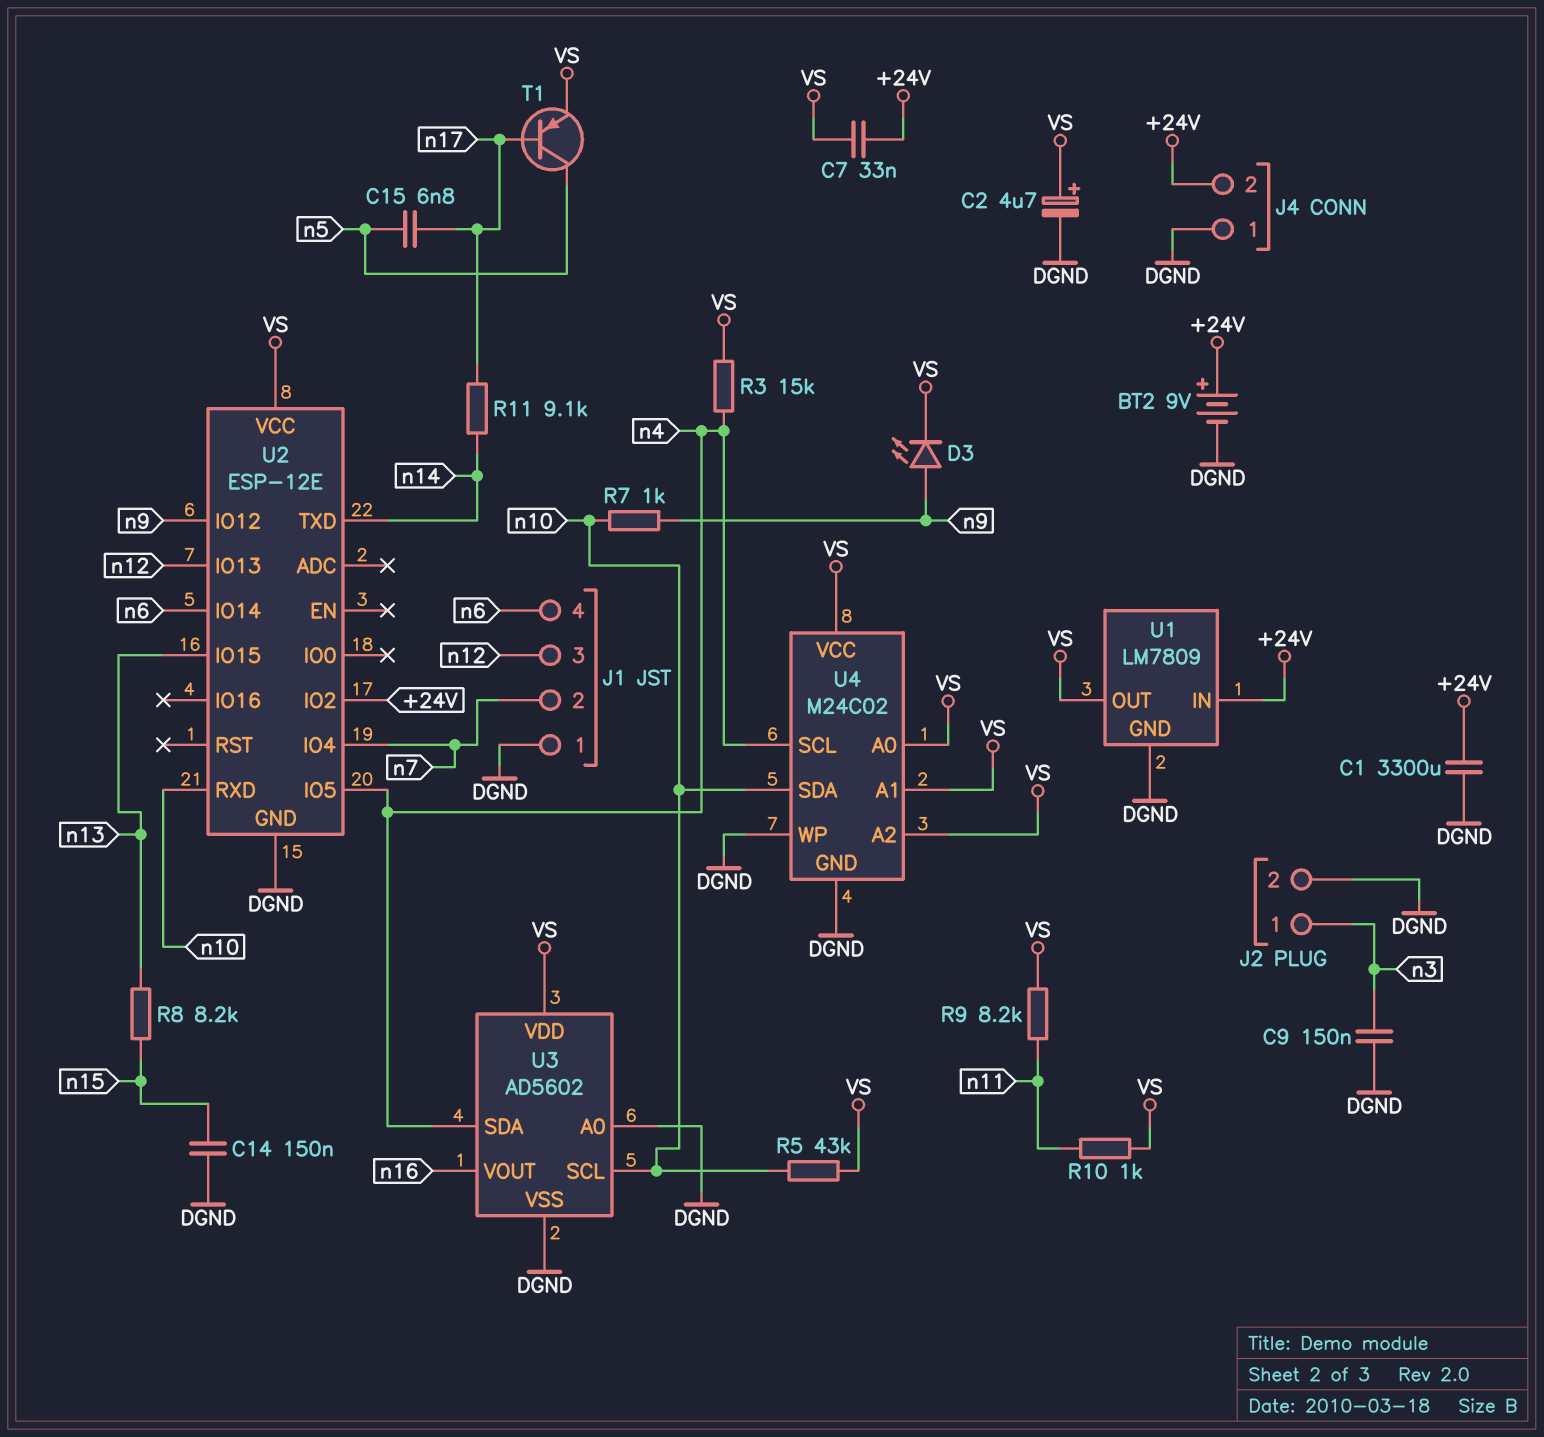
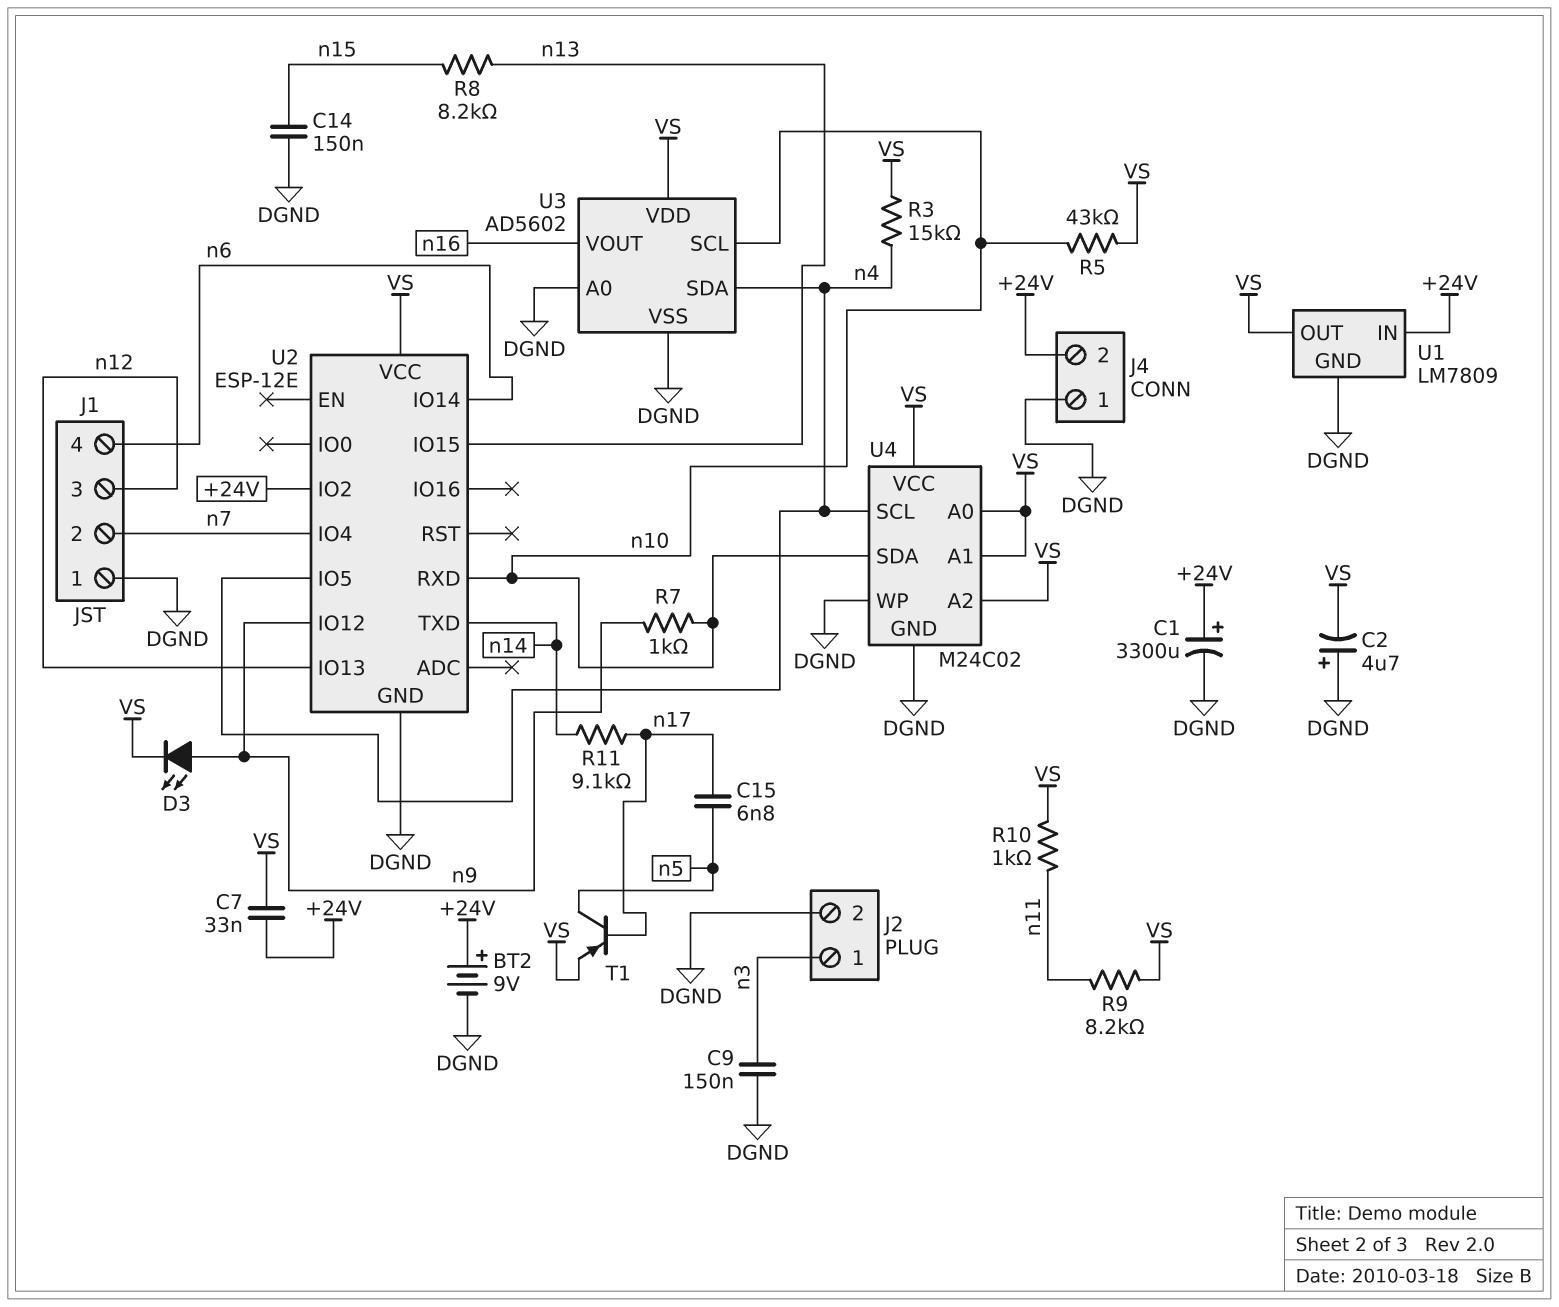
C1: 3300uF (+24V, DGND) -> 3300uF (plus +24V, minus DGND)
C2: 4.7uF (plus VS, minus DGND) -> 4.7uF (plus DGND, minus VS)

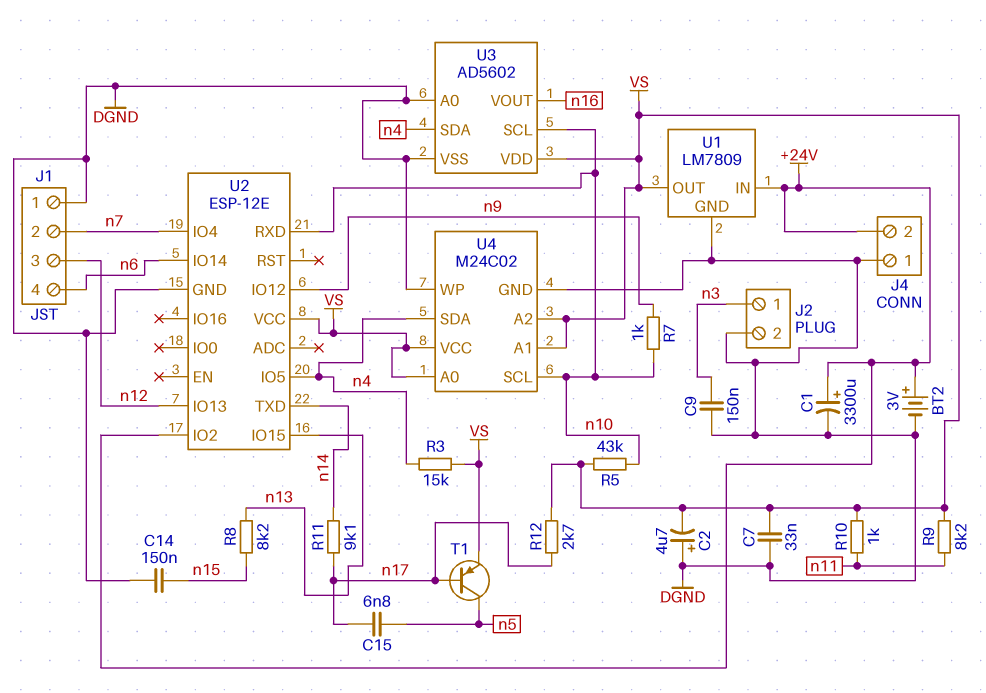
BT2: 9V (plus +24V, minus DGND) -> 3V (plus +24V, minus DGND)
C7: 33nF (+24V, VS) -> 33nF (DGND, VS)
D3: LED (A n9, K VS) -> none
R12: none -> 2.7k (VS, n17)
U4 pin SCL: n4 -> n10
U4 pin SDA: n10 -> n4

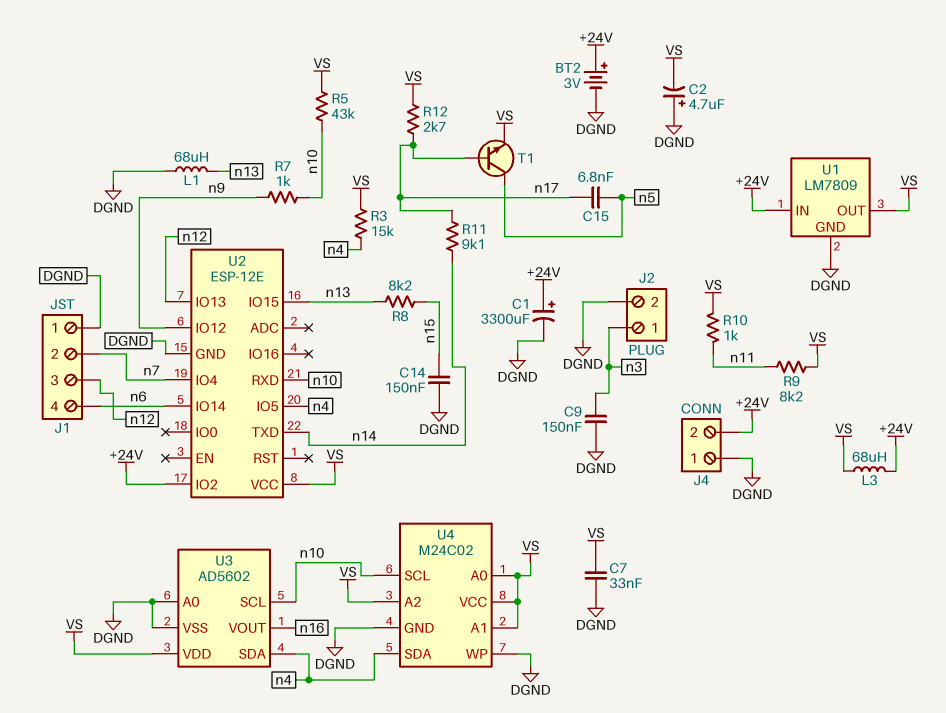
L1: none -> 68uH (DGND, n13)
L3: none -> 68uH (+24V, VS)
T1: PNP (B n17, C n5, E VS) -> NPN (B n17, C n5, E VS)

